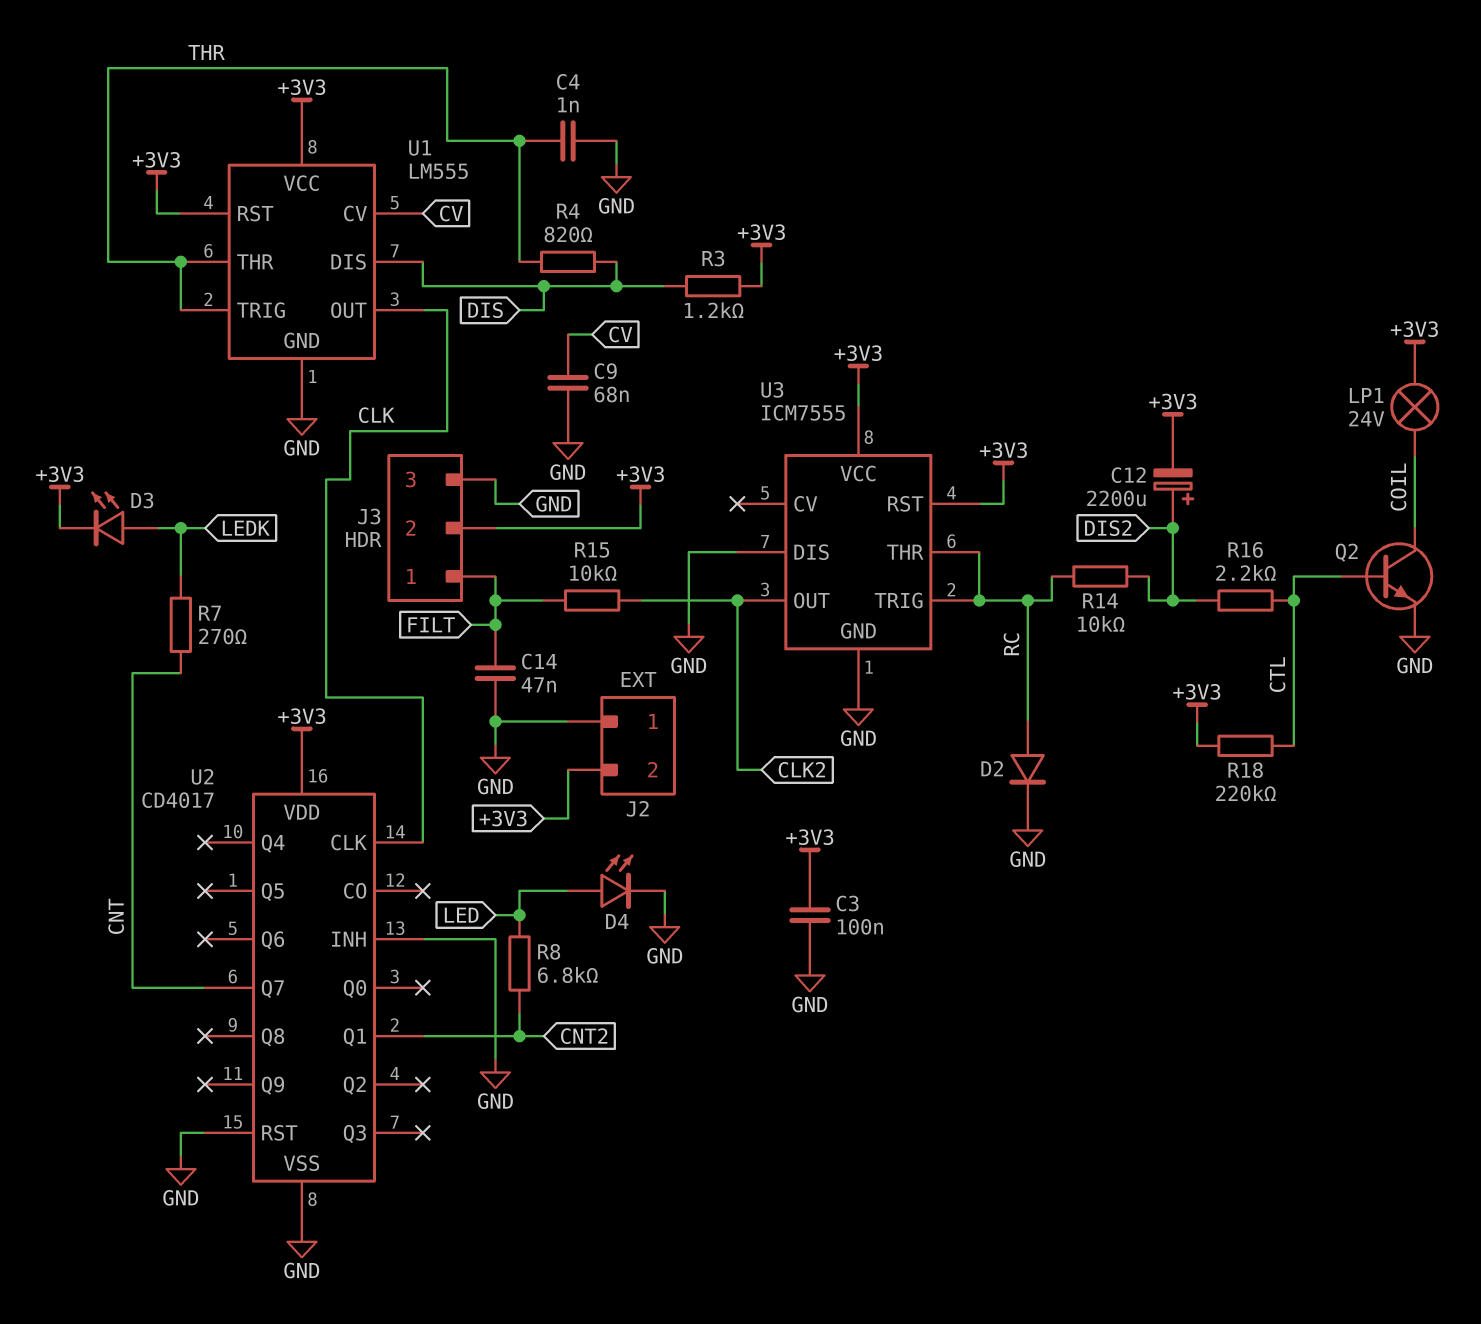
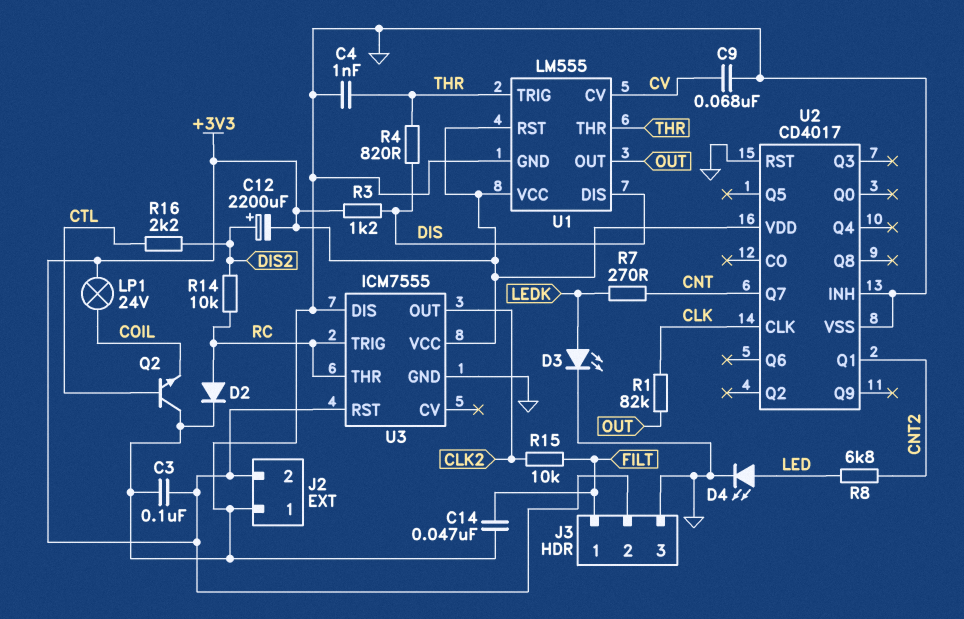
D3: LED (A LEDK, K +3V3) -> LED (A LEDK, K GND)
Q2: NPN (B CTL, C COIL, E GND) -> NPN (B CTL, C GND, E COIL)
R1: none -> 82k (CLK, OUT)
R18: 220k (+3V3, CTL) -> none
U1 pin OUT: CLK -> OUT

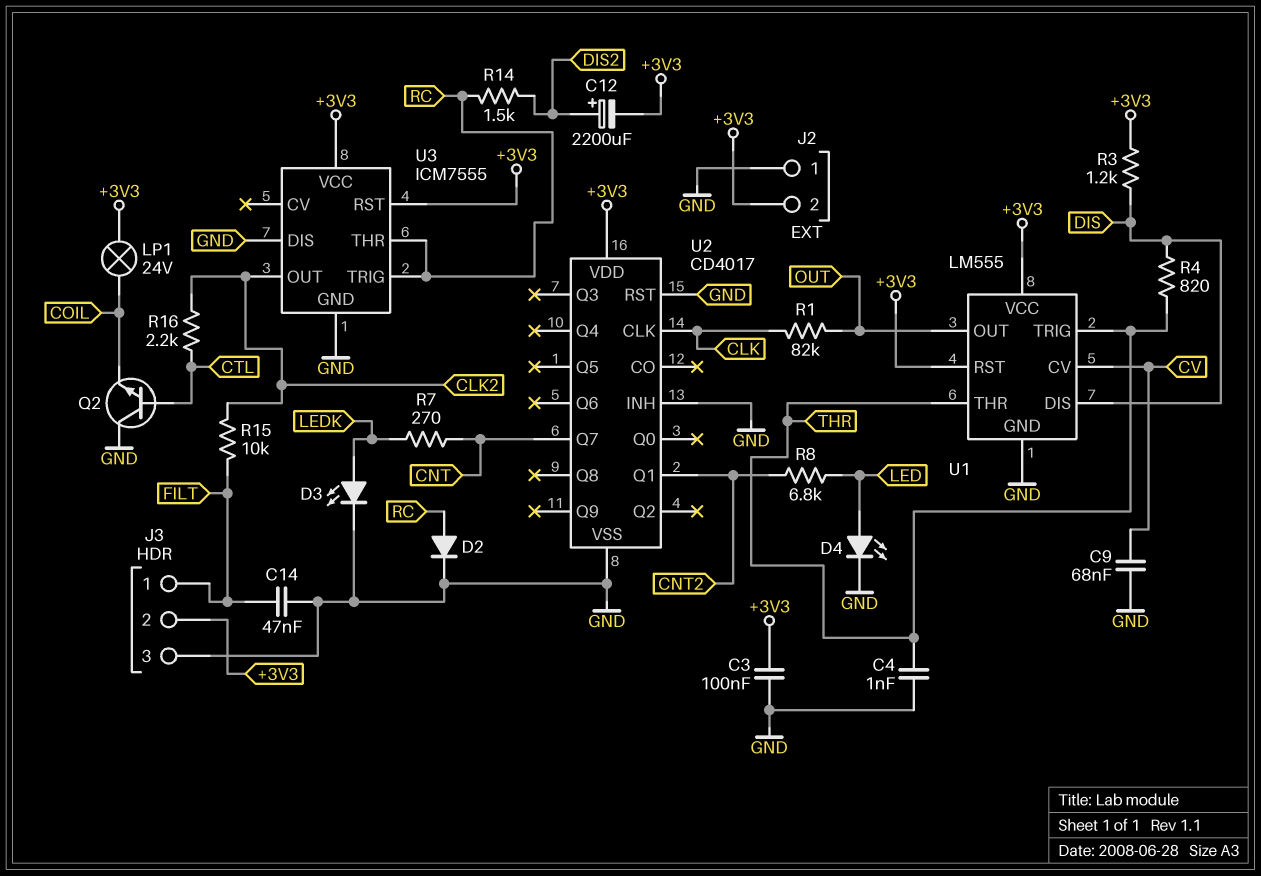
R14: 10k (DIS2, RC) -> 1.5k (DIS2, RC)
R16: 2.2k (CTL, DIS2) -> 2.2k (CLK2, CTL)

